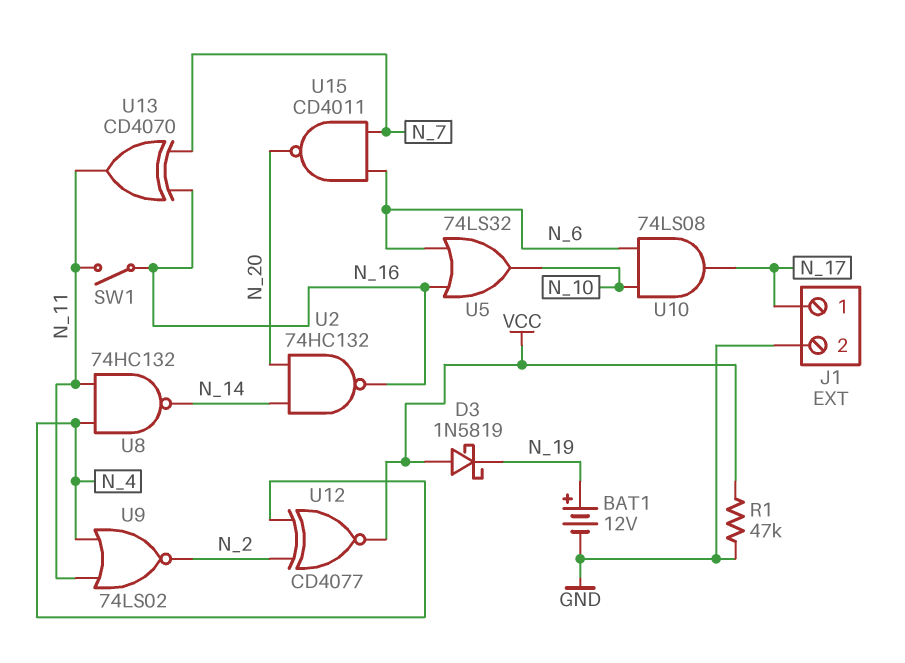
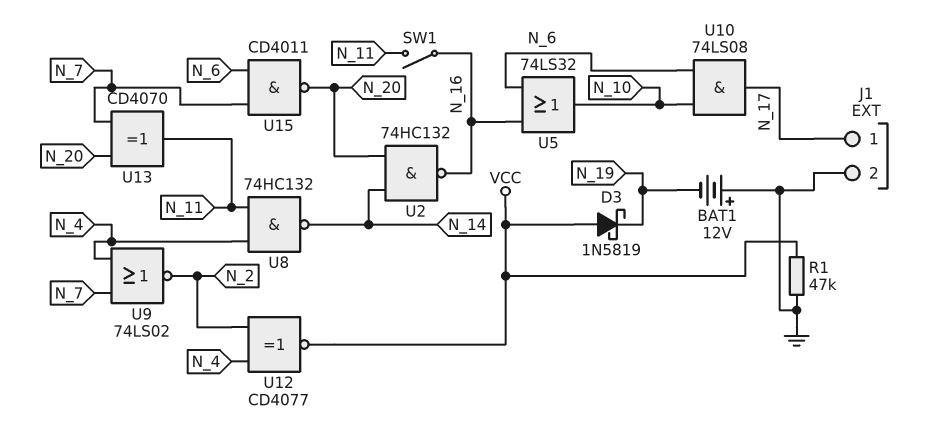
BAT1: 12V (plus N_19, minus GND) -> 12V (plus GND, minus N_19)
U9: NOR 74LS02 (in N_4, in N_11, out N_2) -> NOR 74LS02 (in N_4, in N_7, out N_2)
U13: XOR CD4070 (in N_7, in N_16, out N_11) -> XOR CD4070 (in N_7, in N_20, out N_11)

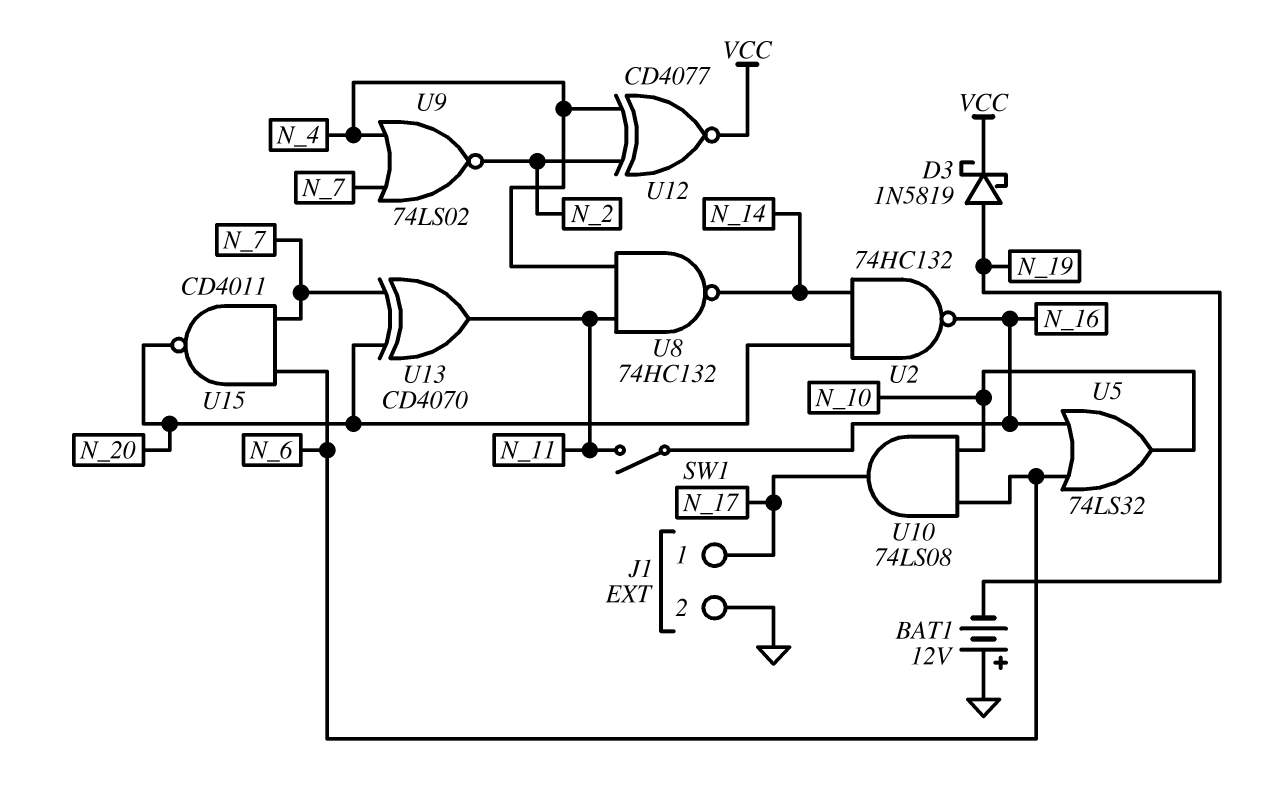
D3: schottky 1N5819 (A VCC, K N_19) -> schottky 1N5819 (A N_19, K VCC)
R1: 47k (GND, VCC) -> none

